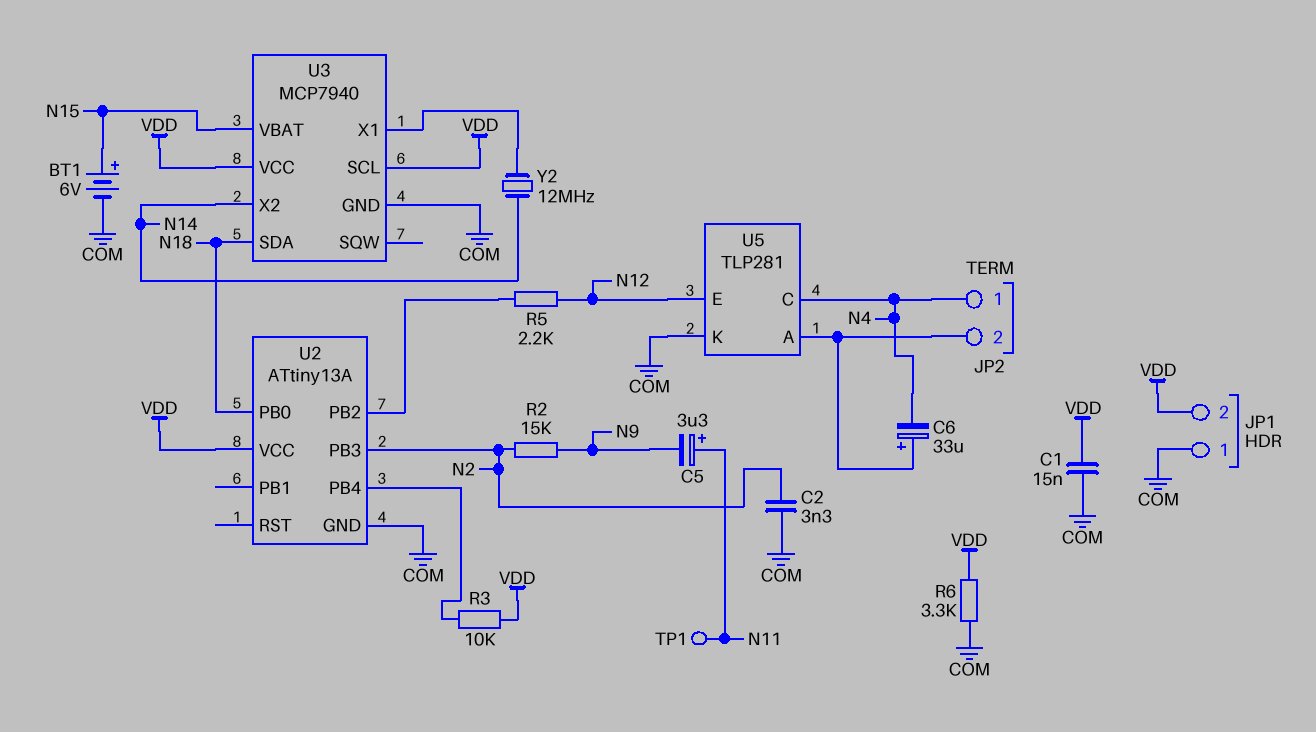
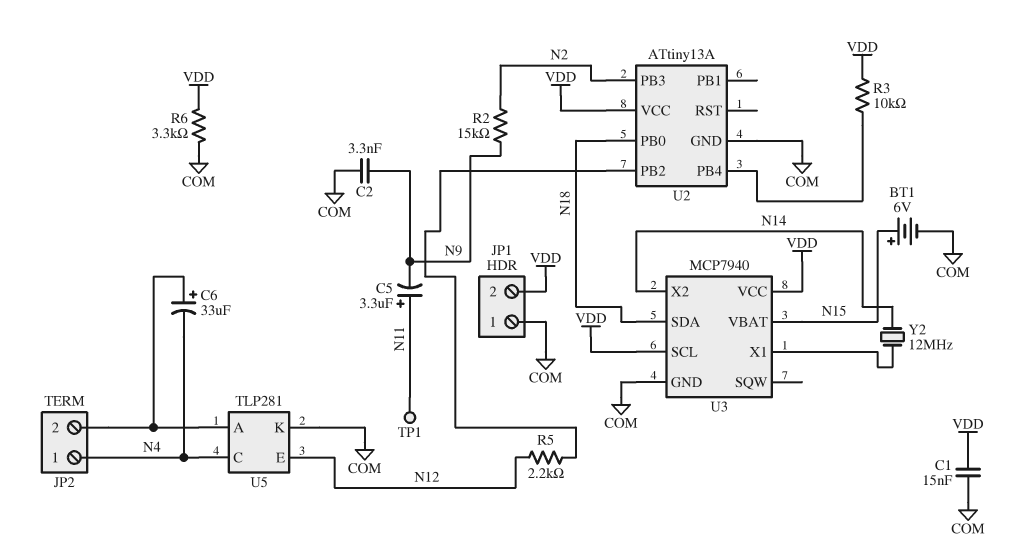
C2: 3.3nF (COM, N2) -> 3.3nF (COM, N9)

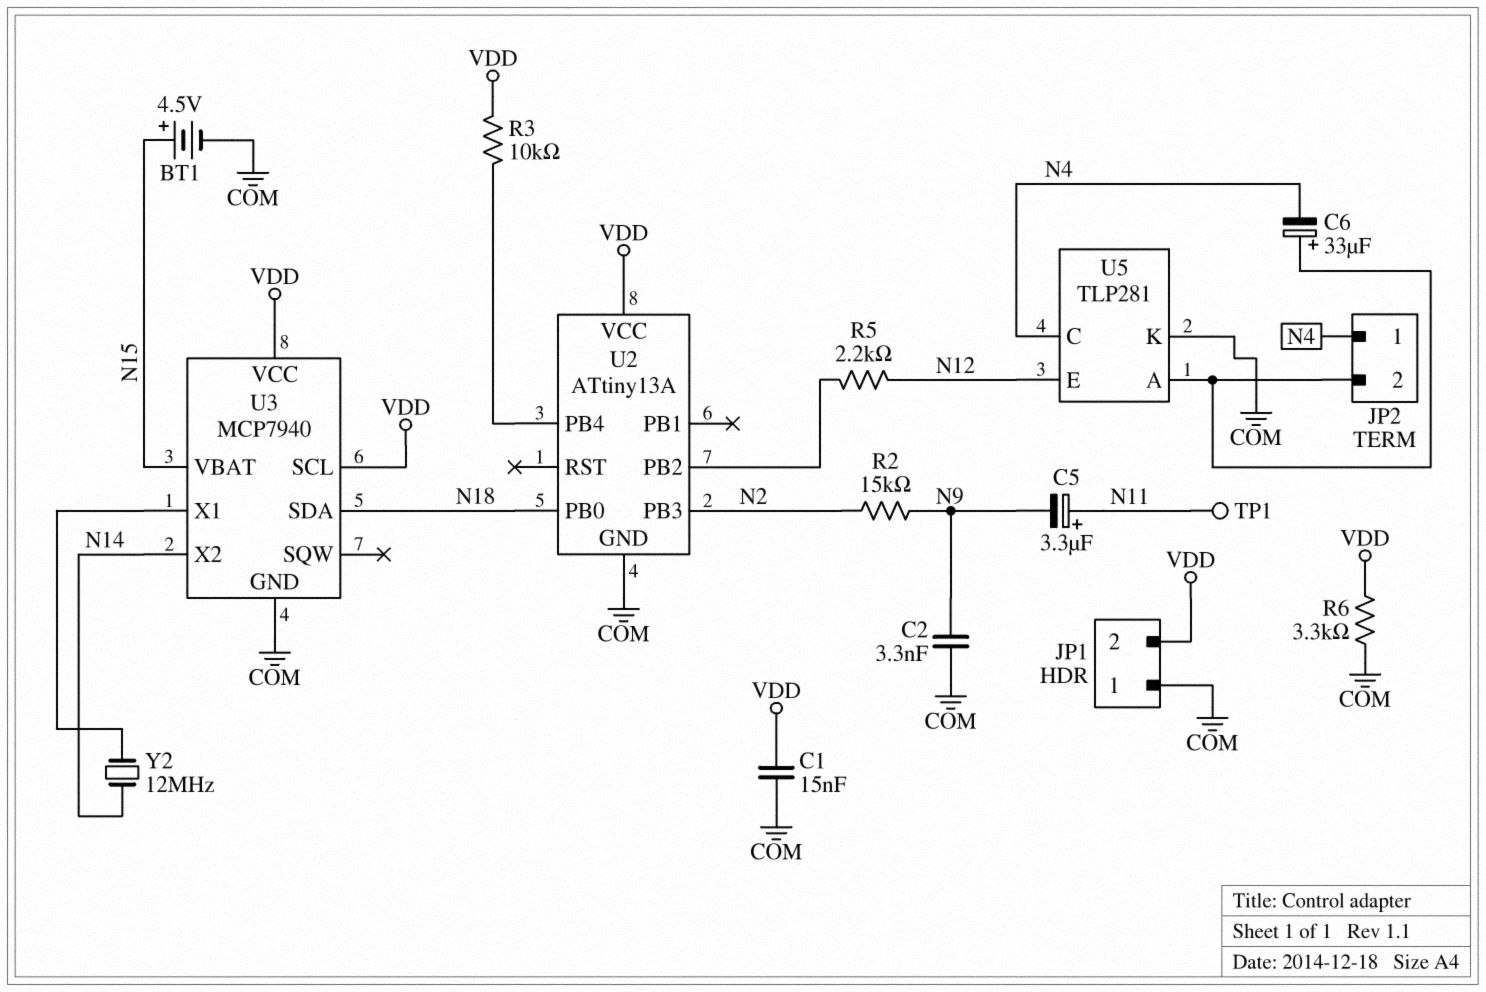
BT1: 6V (plus N15, minus COM) -> 4.5V (plus N15, minus COM)

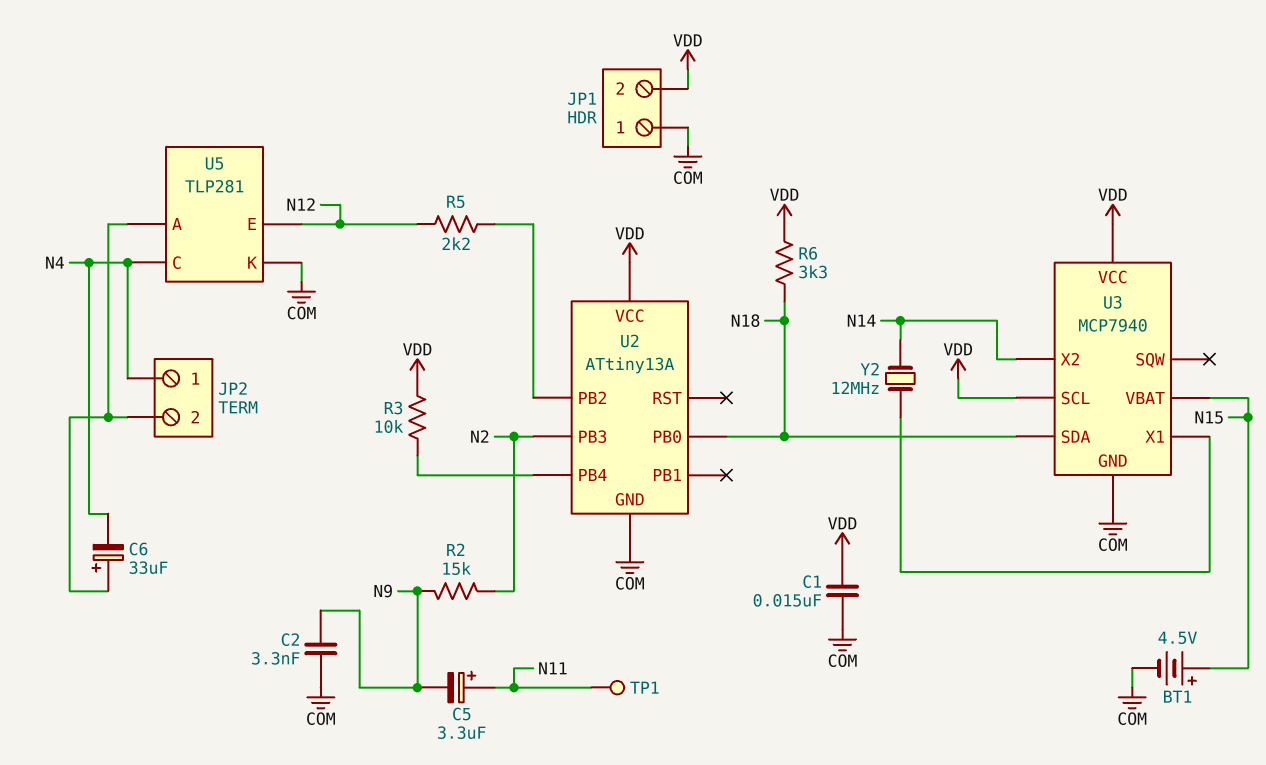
R6: 3.3k (COM, VDD) -> 3.3k (N18, VDD)

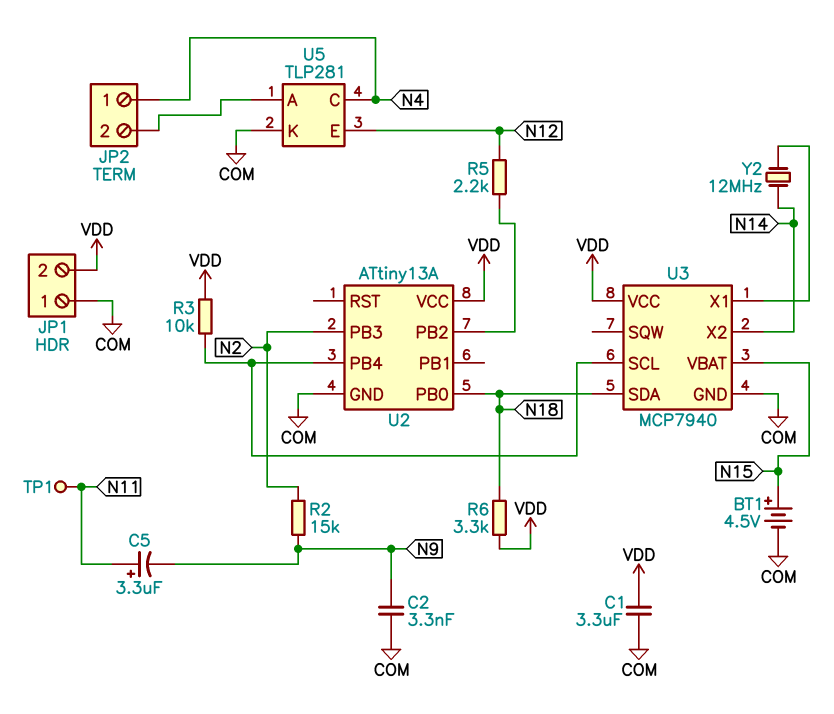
C1: 15nF (COM, VDD) -> 3.3uF (COM, VDD)
C6: 33uF (plus JP2/2, minus N4) -> none
U3 pin SCL: VDD -> U2/PB4

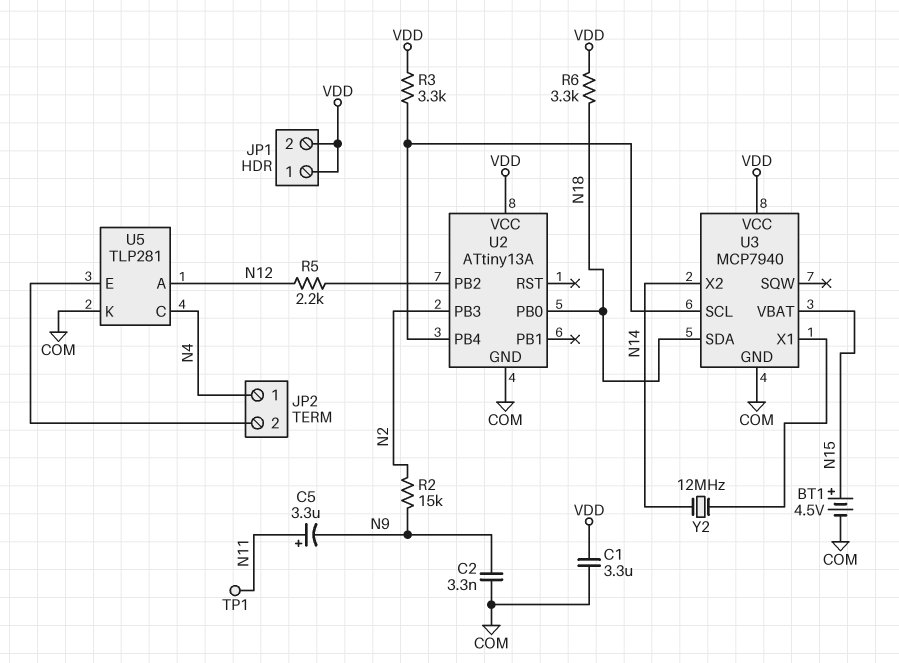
JP1 pin 1: COM -> VDD
R3: 10k (U2/PB4, VDD) -> 3.3k (U2/PB4, VDD)
U5 pin A: JP2/2 -> N12
U5 pin E: N12 -> JP2/2

